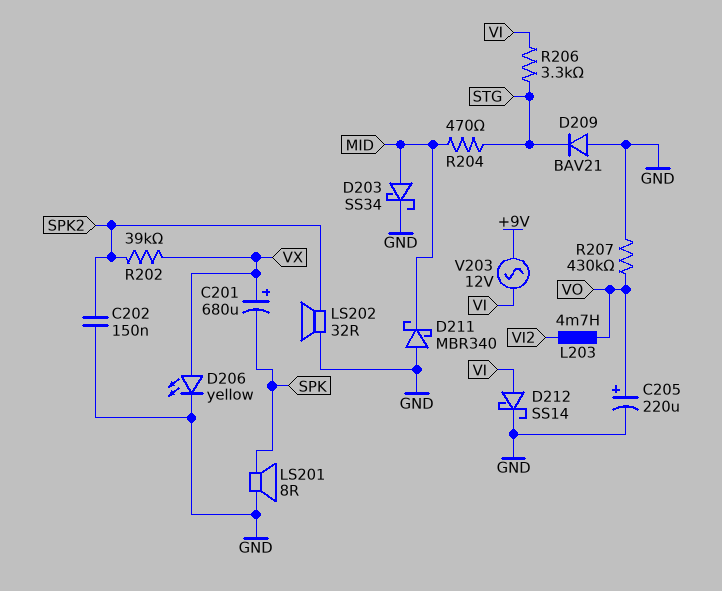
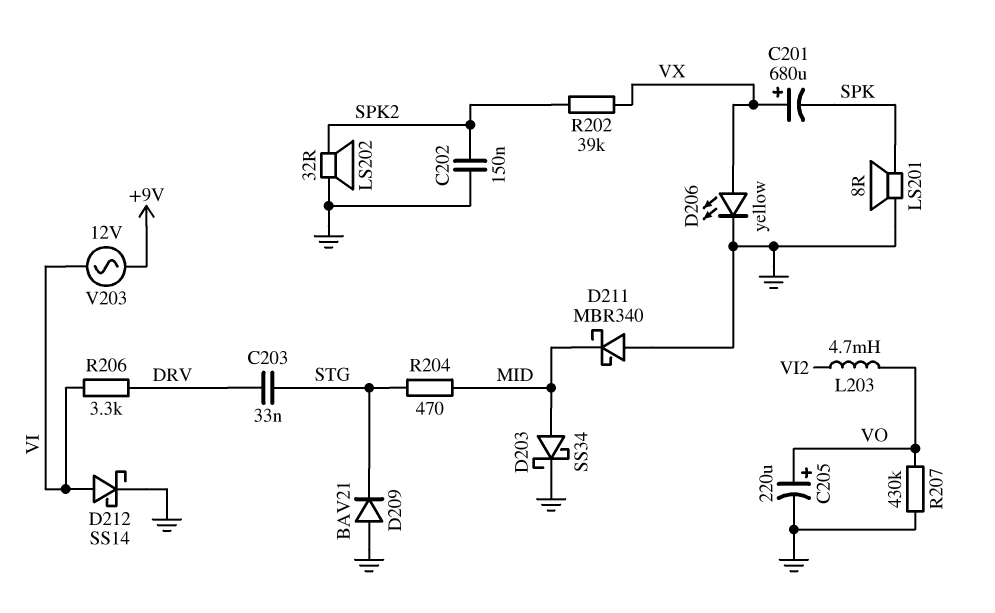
C203: none -> 33nF (DRV, STG)
R206: 3.3k (STG, VI) -> 3.3k (DRV, VI)

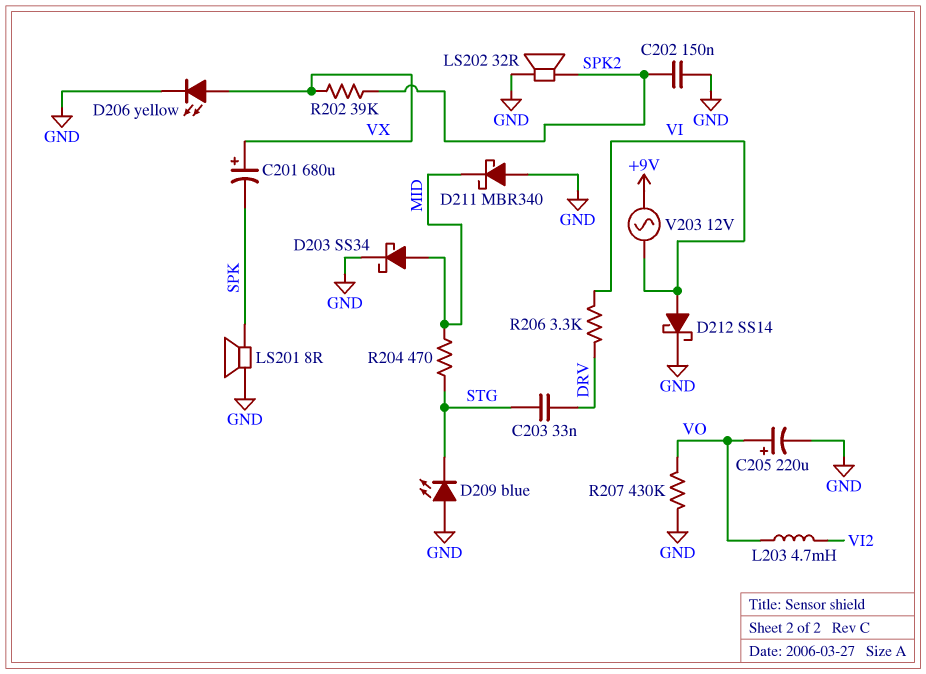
D209: diode BAV21 (A GND, K STG) -> LED blue (A GND, K STG)

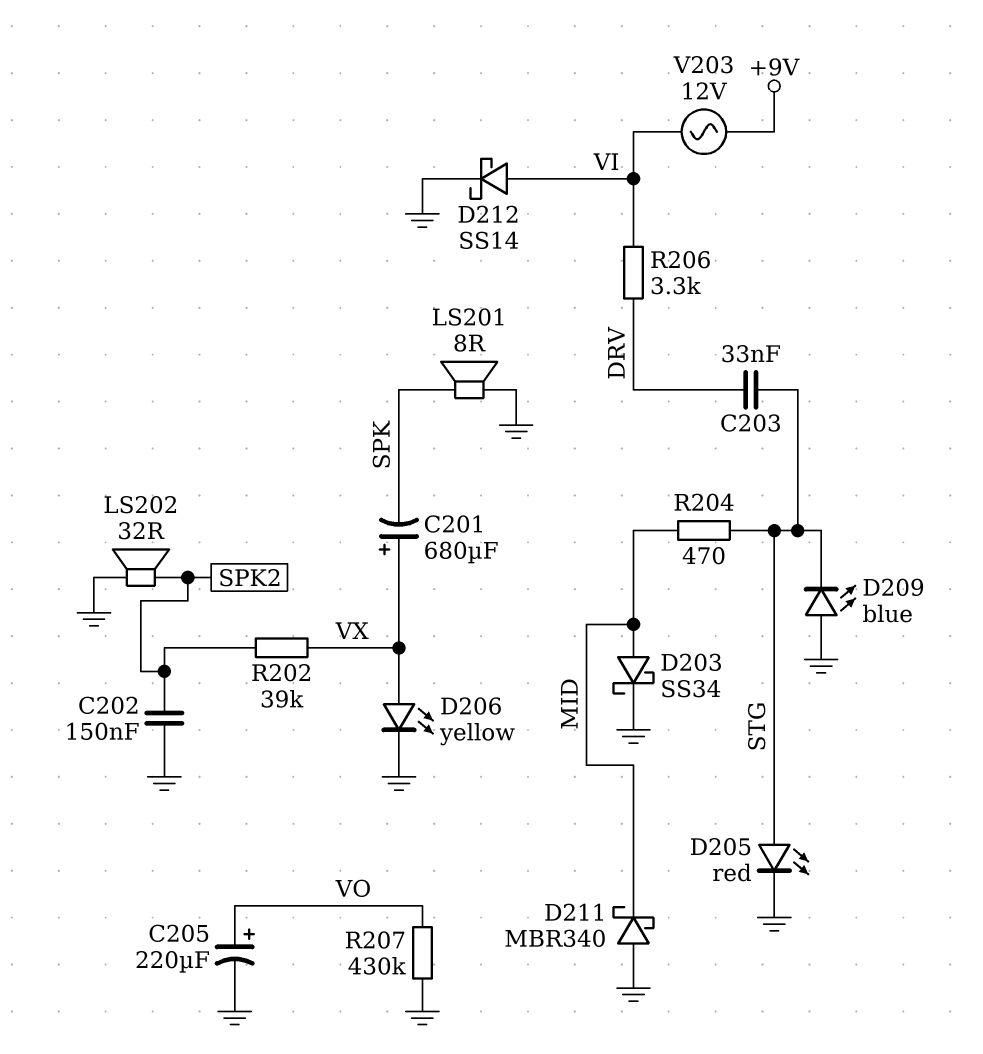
D205: none -> LED red (A STG, K GND)
L203: 4.7mH (VI2, VO) -> none

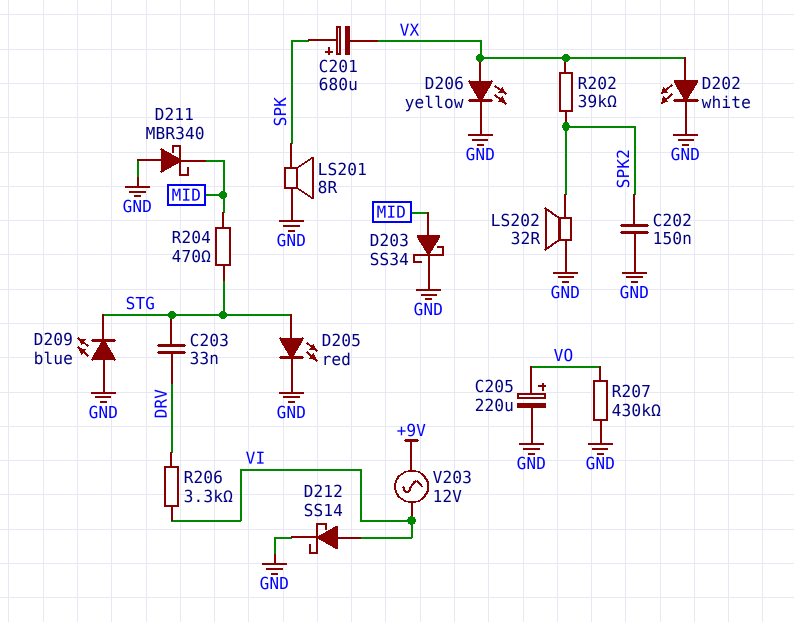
C201: 680uF (plus VX, minus SPK) -> 680uF (plus SPK, minus VX)
D202: none -> LED white (A VX, K GND)

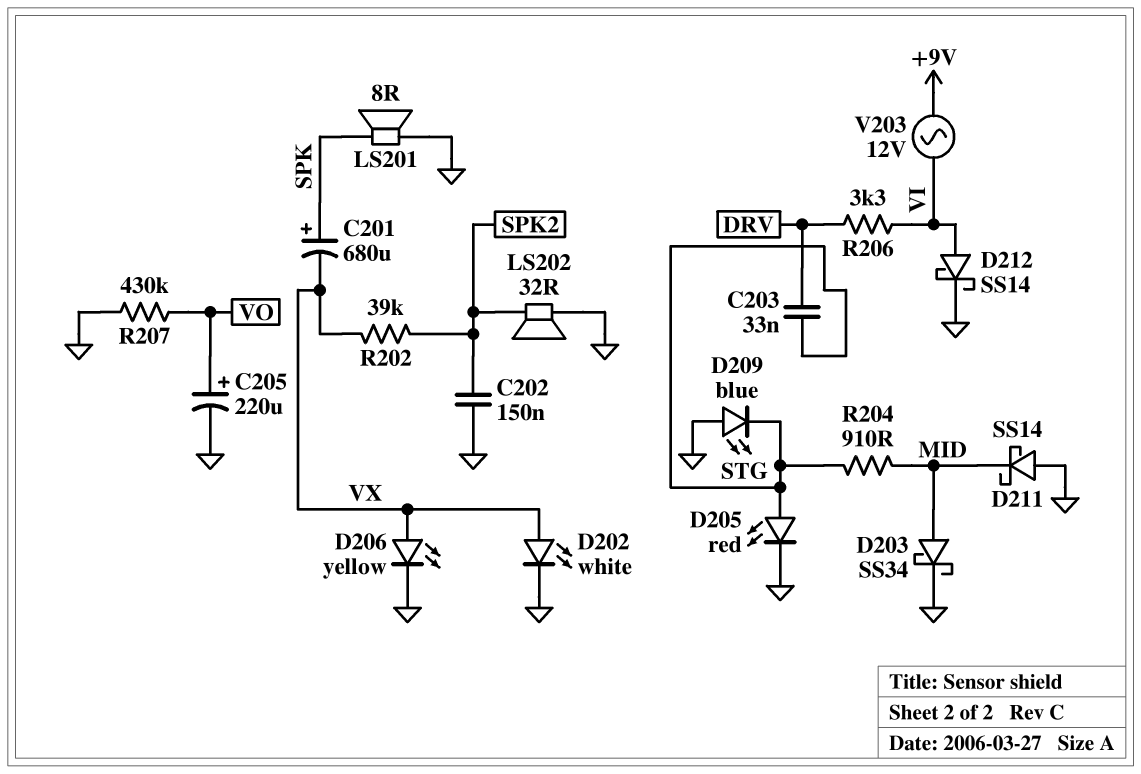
D211: schottky MBR340 (A GND, K MID) -> schottky SS14 (A GND, K MID)
R204: 470 (MID, STG) -> 910 (MID, STG)

